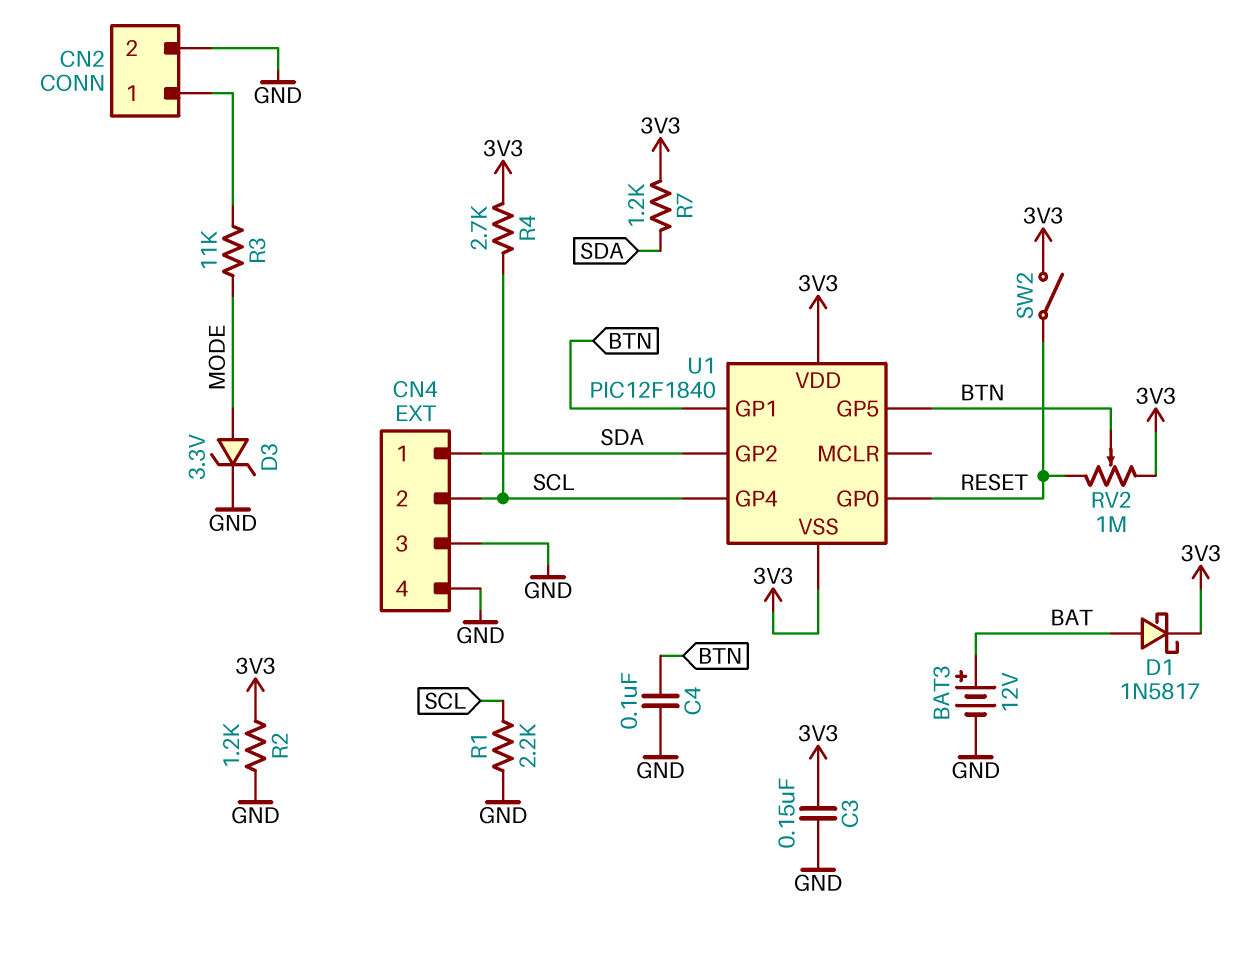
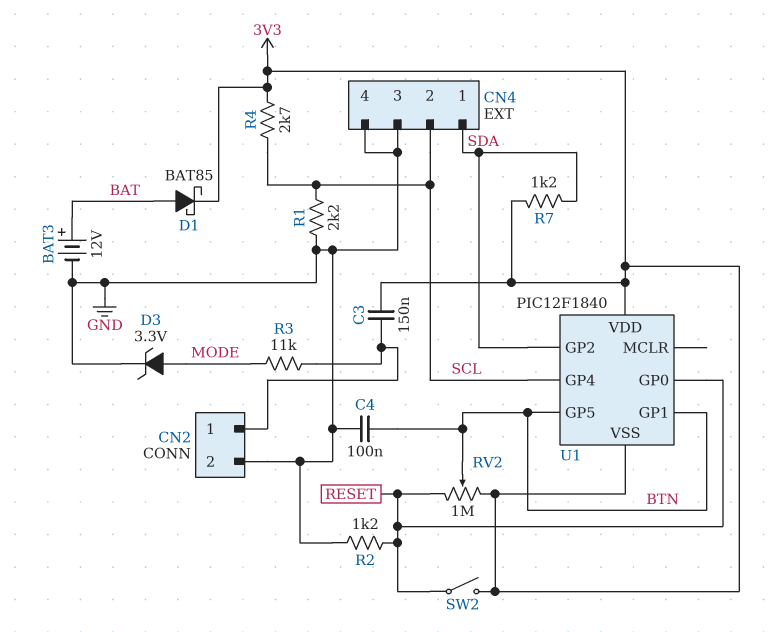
C3: 150nF (3V3, GND) -> 150nF (3V3, CN2/1)
D1: schottky 1N5817 (A BAT, K 3V3) -> schottky BAT85 (A BAT, K 3V3)
R2: 1.2k (3V3, GND) -> 1.2k (GND, RESET)

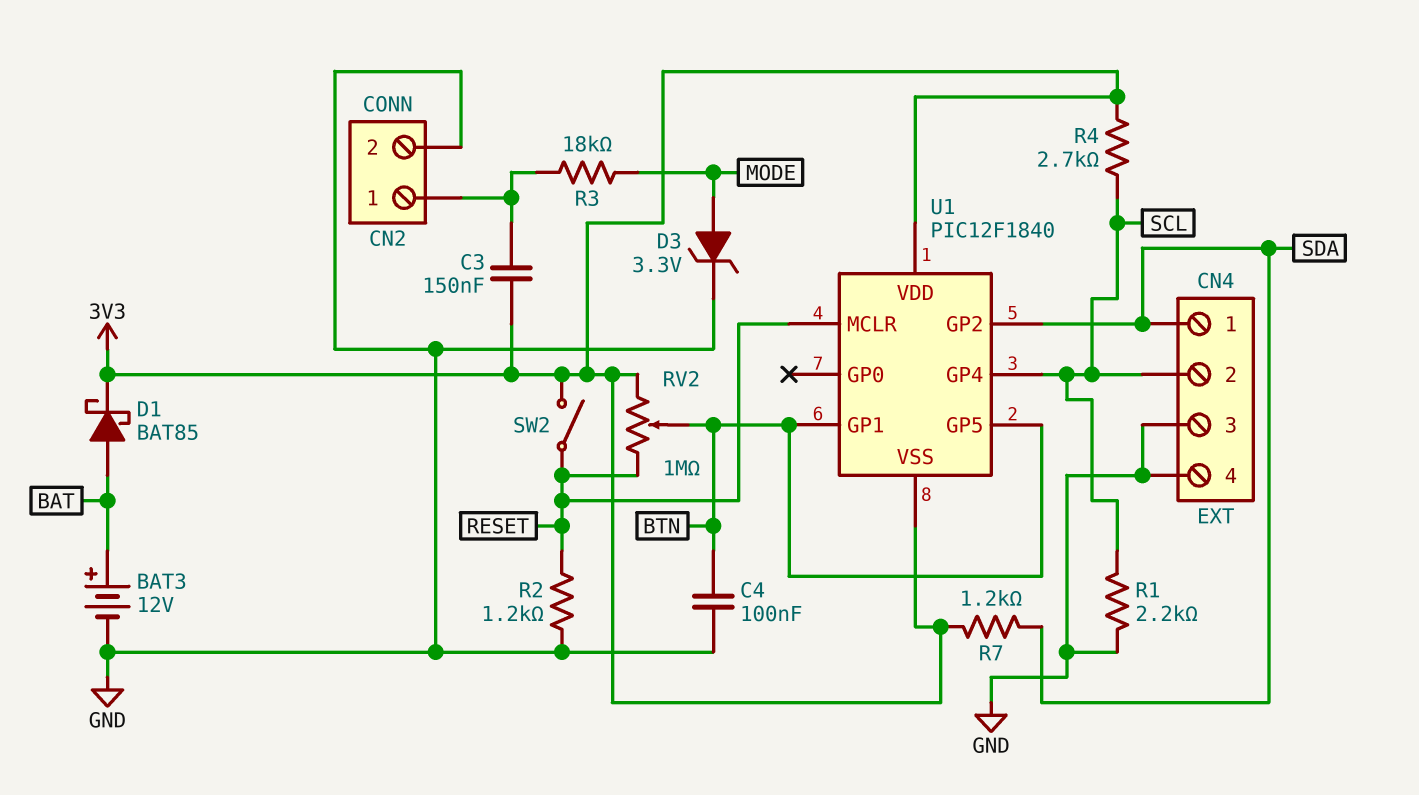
R3: 11k (CN2/1, MODE) -> 18k (CN2/1, MODE)
U1 pin GP0: RESET -> none
U1 pin MCLR: none -> RESET

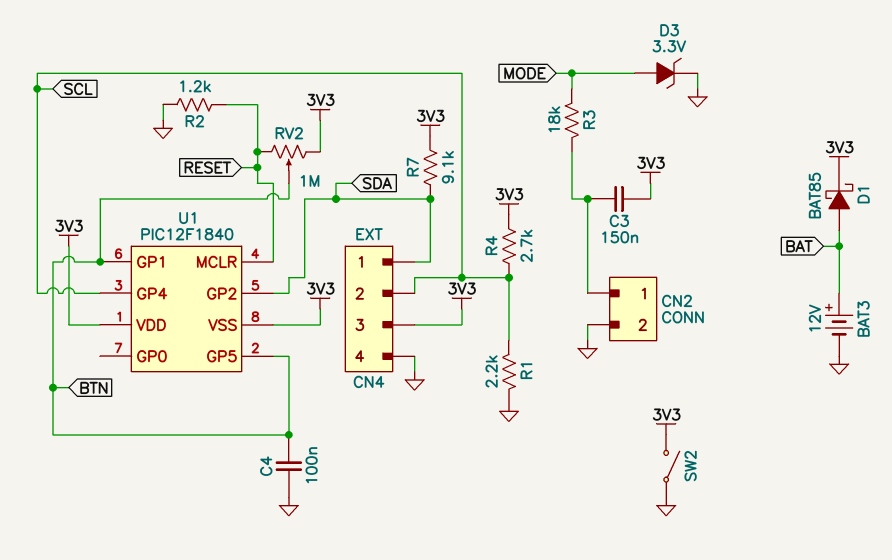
CN4 pin 3: GND -> 3V3
R7: 1.2k (3V3, SDA) -> 9.1k (3V3, SDA)
SW2: switch (3V3, RESET) -> switch (3V3, GND)

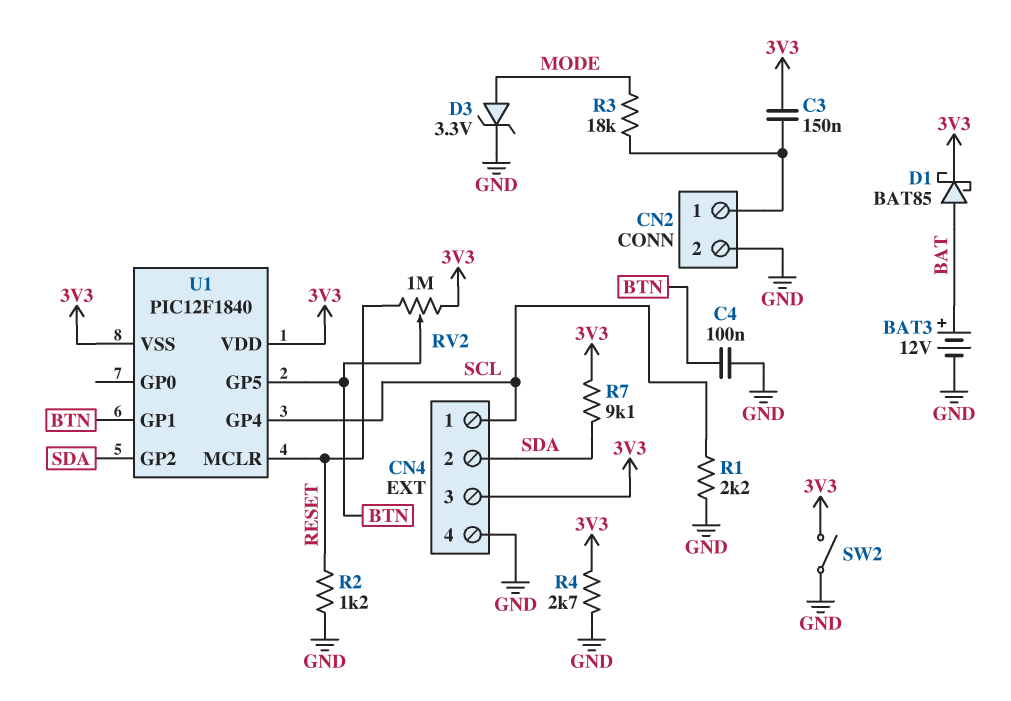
CN4 pin 1: SDA -> SCL
CN4 pin 2: SCL -> SDA
R4: 2.7k (3V3, SCL) -> 2.7k (3V3, GND)

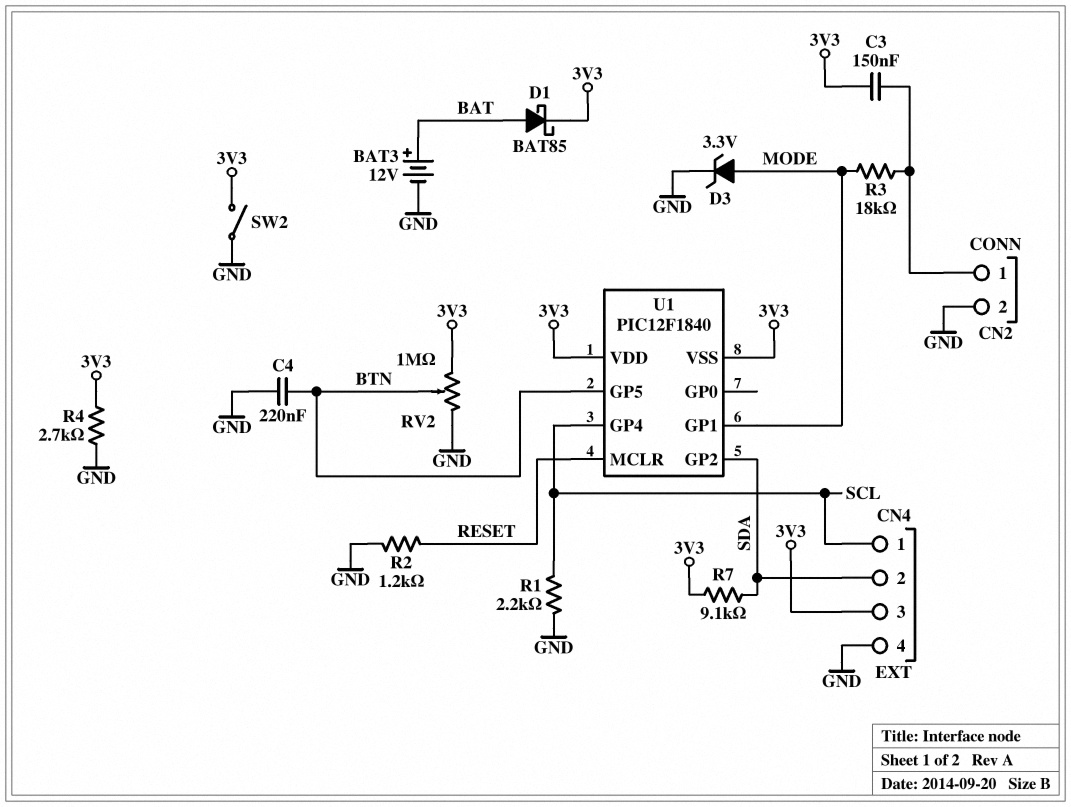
C4: 100nF (BTN, GND) -> 220nF (BTN, GND)
RV2: 1M (3V3, RESET, wiper BTN) -> 1M (3V3, GND, wiper BTN)
U1 pin GP1: BTN -> MODE

